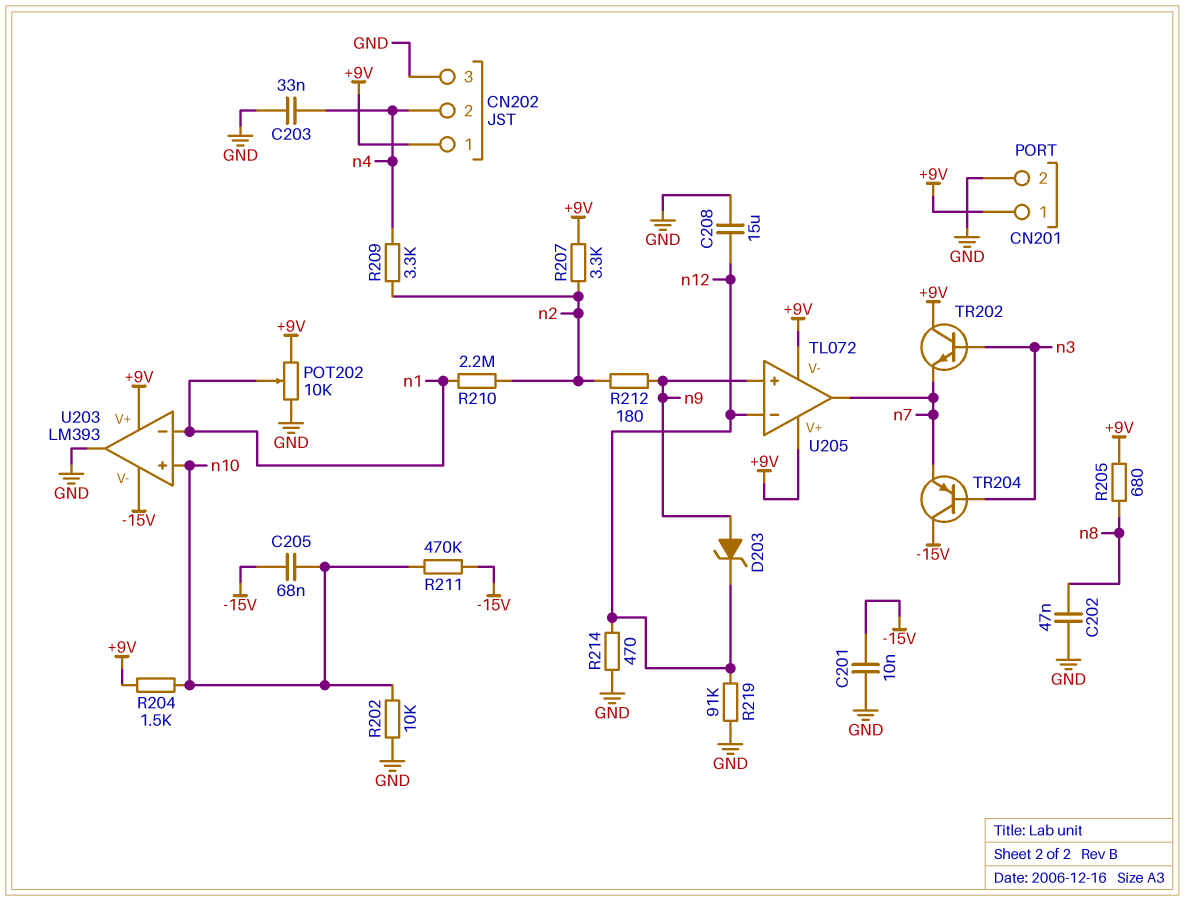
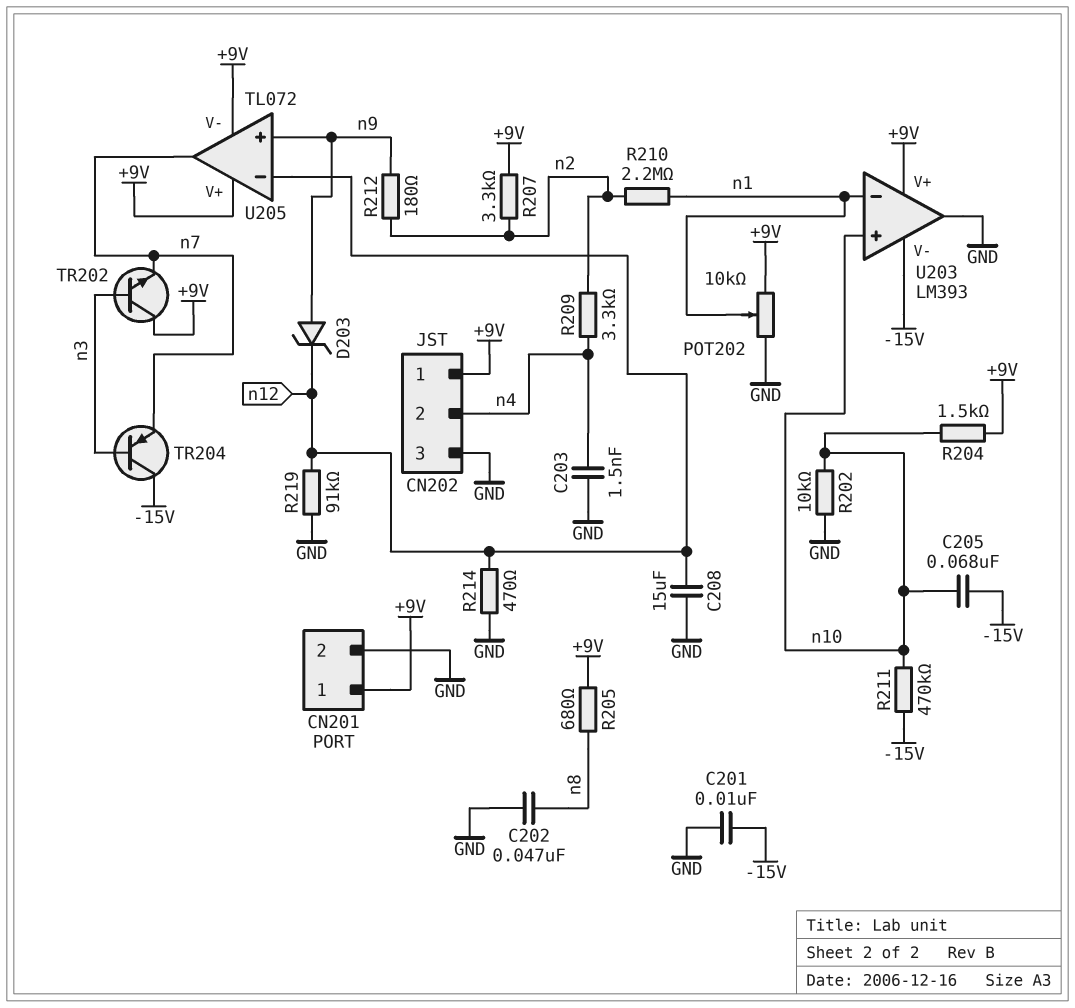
C203: 33nF (GND, n4) -> 1.5nF (GND, n4)

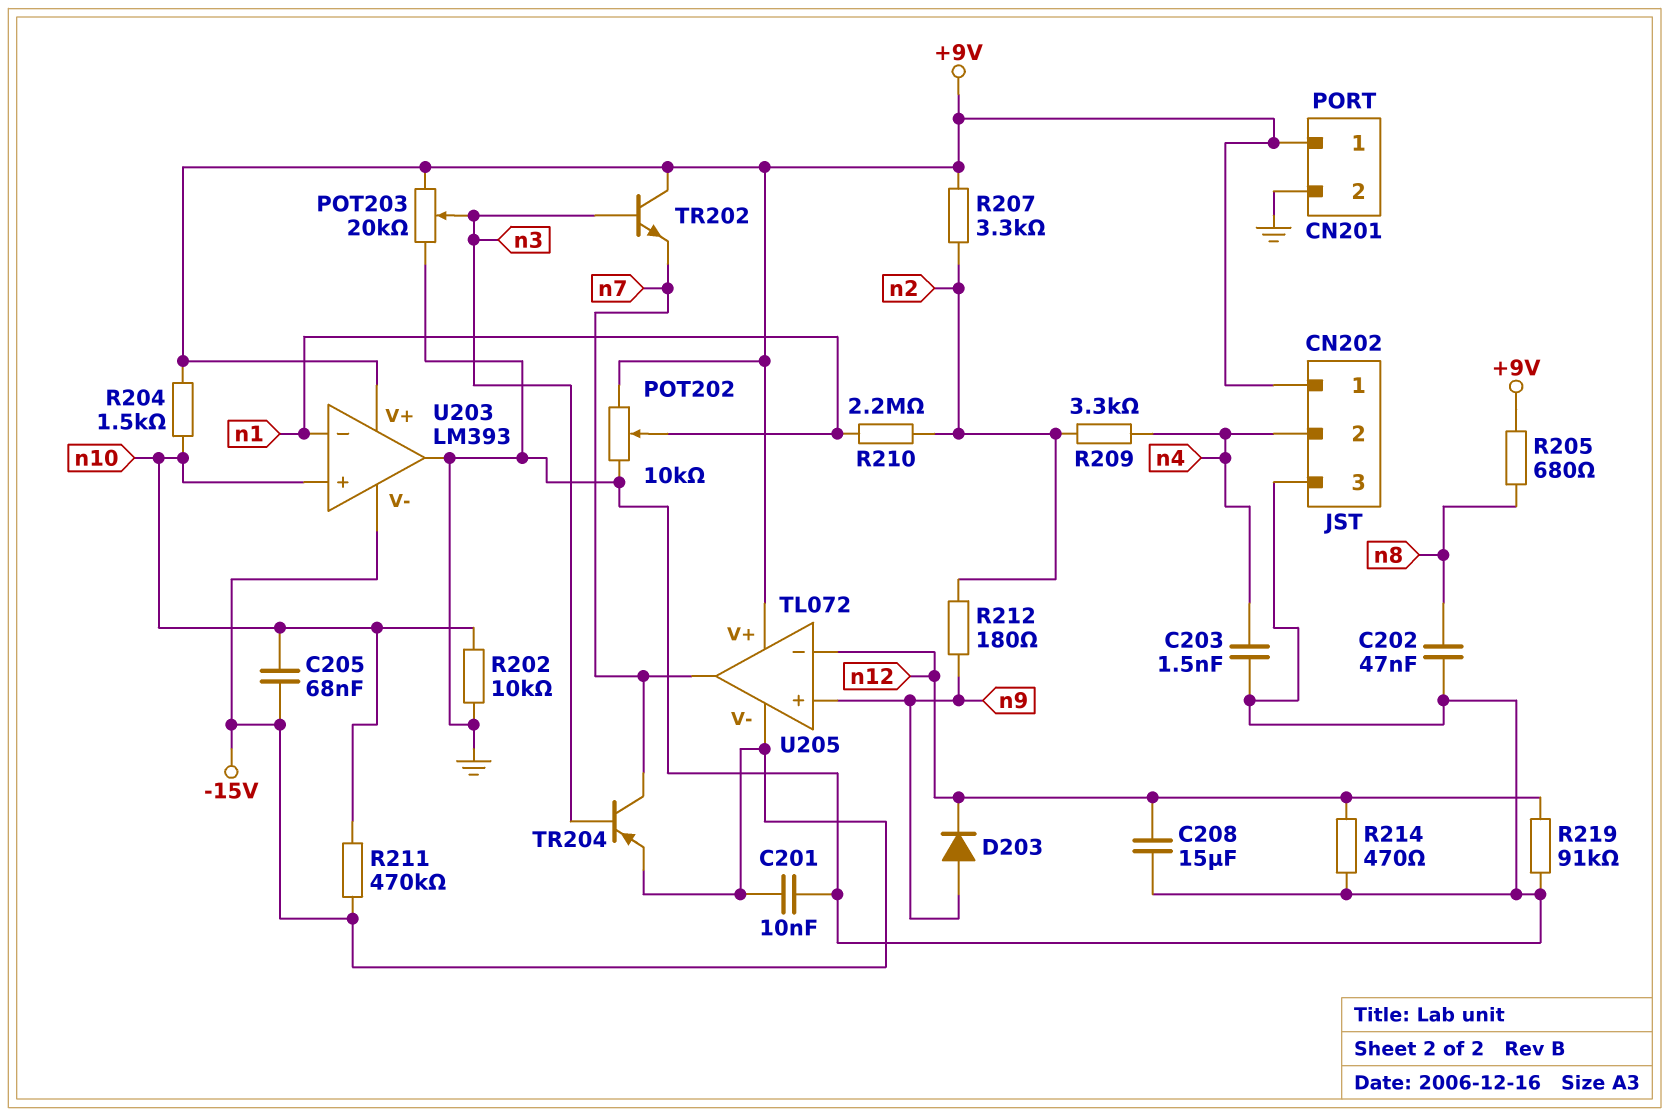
D203: zener (A n9, K n12) -> diode (A n9, K n12)
POT203: none -> 20k (+9V, GND, wiper n3)
TR204: PNP (B n3, C -15V, E n7) -> PNP (B n3, C n7, E -15V)
U205 pin V-: +9V -> -15V

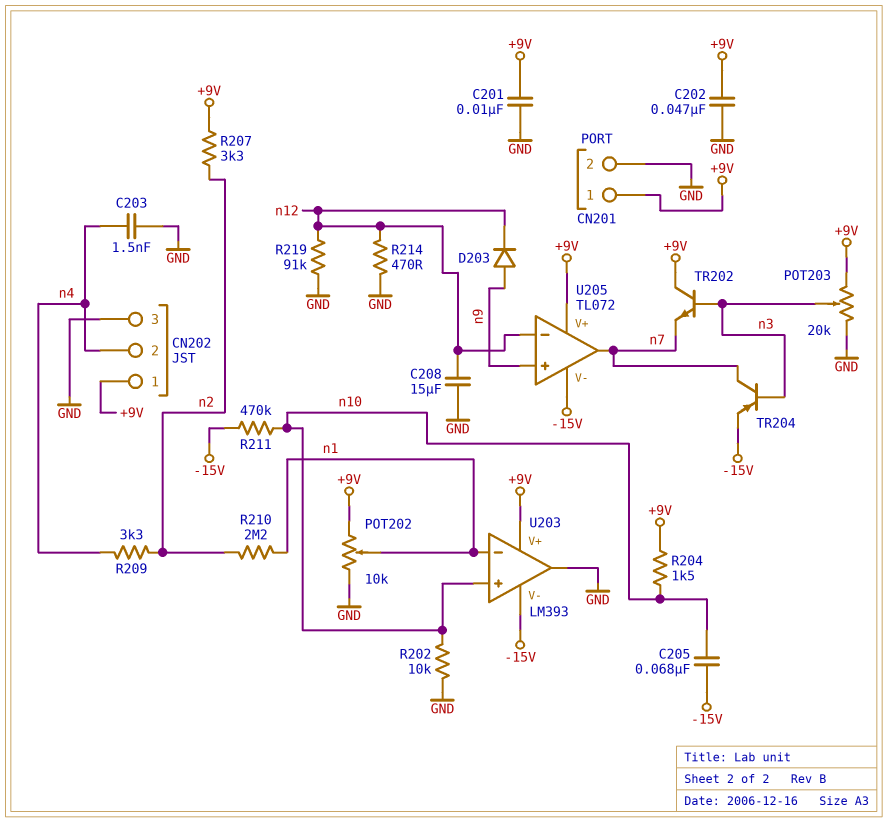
C201: 10nF (-15V, GND) -> 10nF (+9V, GND)
C202: 47nF (GND, n8) -> 47nF (+9V, GND)
R205: 680 (+9V, n8) -> none
R212: 180 (n2, n9) -> none

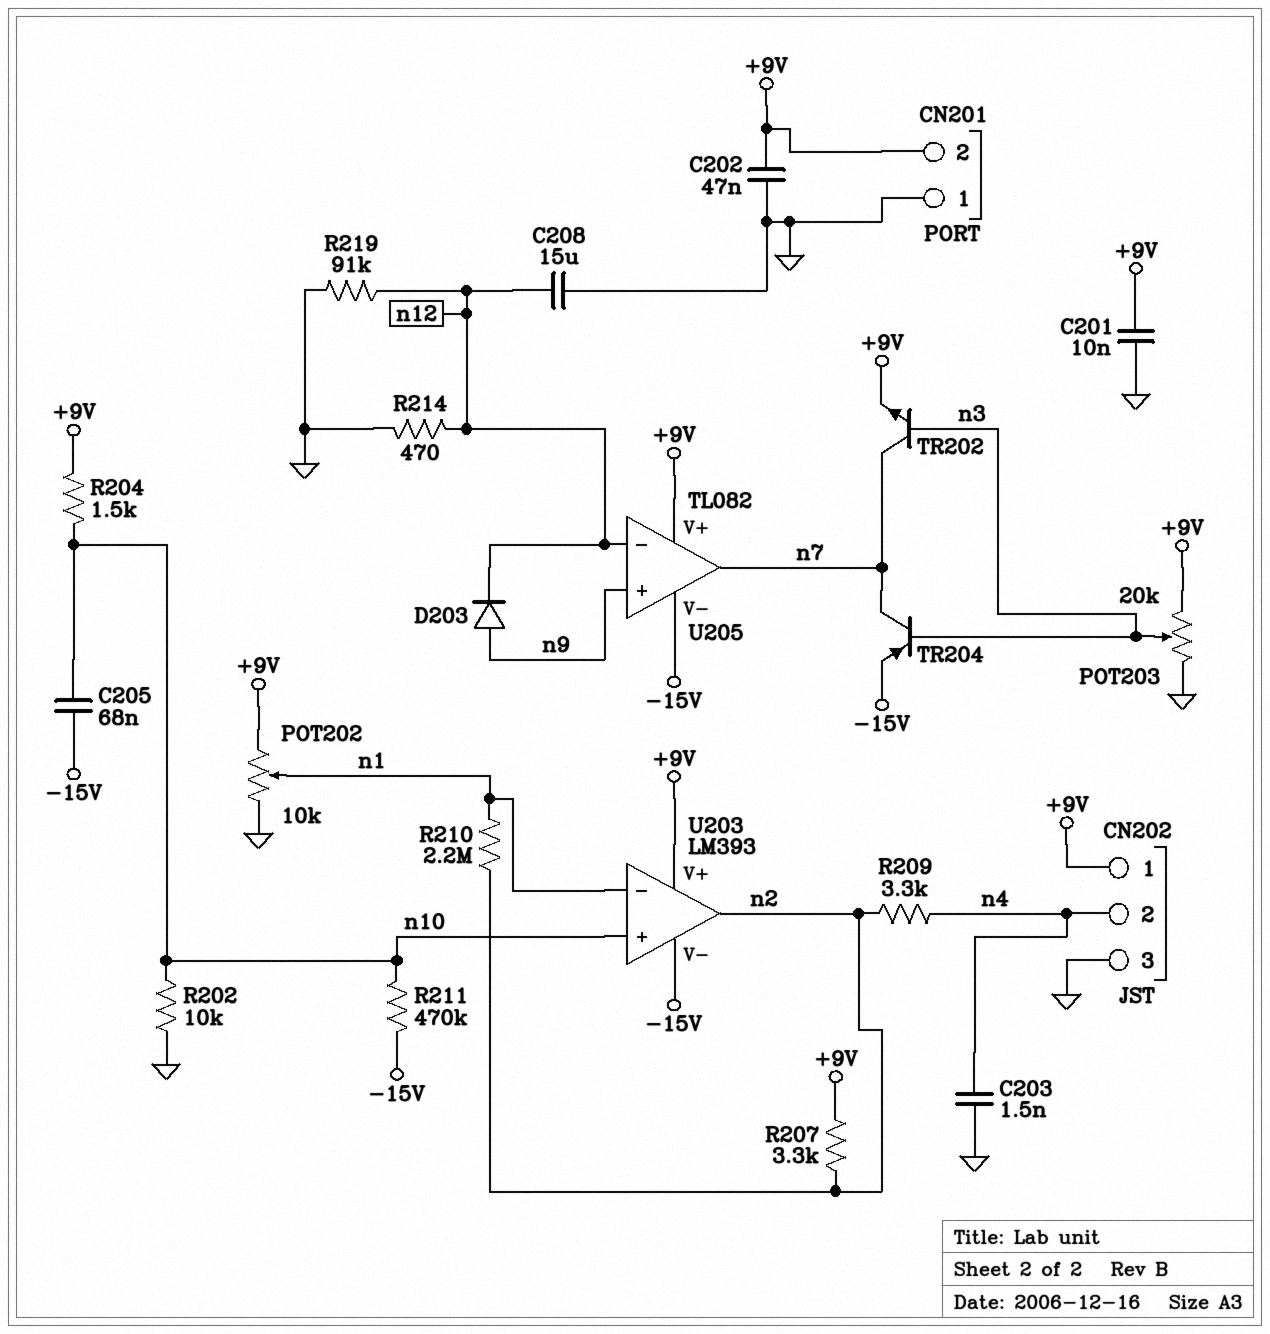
CN201 pin 1: +9V -> GND
CN201 pin 2: GND -> +9V
TR202: NPN (B n3, C +9V, E n7) -> NPN (B n3, C n7, E +9V)
U203 pin out: GND -> n2
U205: TL072 -> TL082

